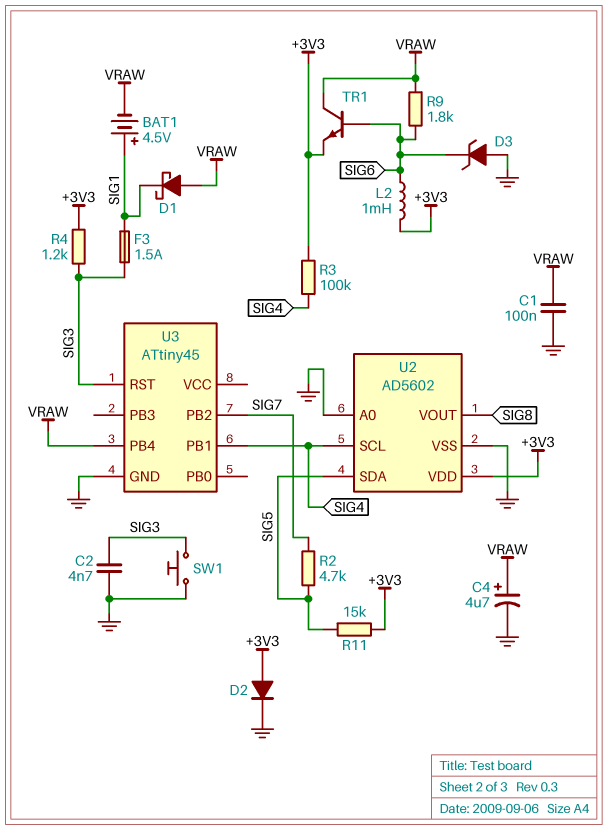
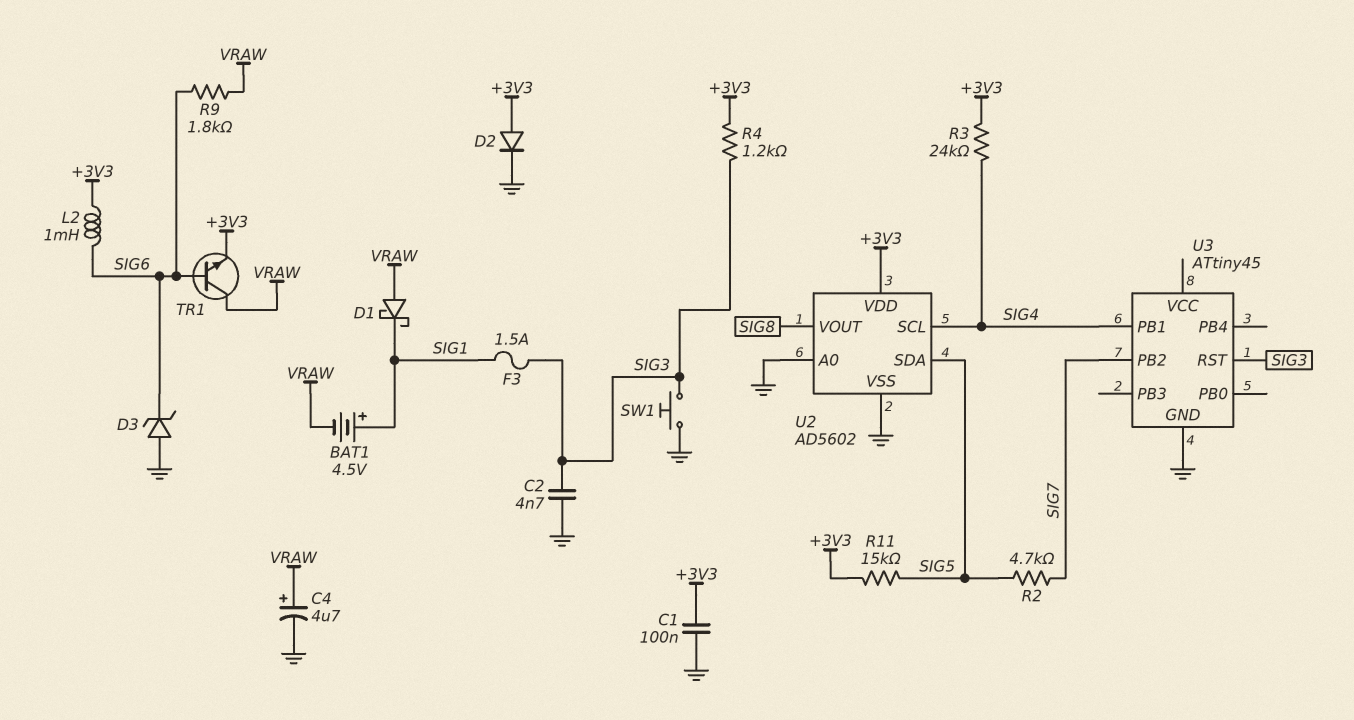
C1: 100nF (GND, VRAW) -> 100nF (+3V3, GND)
R3: 100k (+3V3, SIG4) -> 24k (+3V3, SIG4)
U3 pin PB4: VRAW -> none

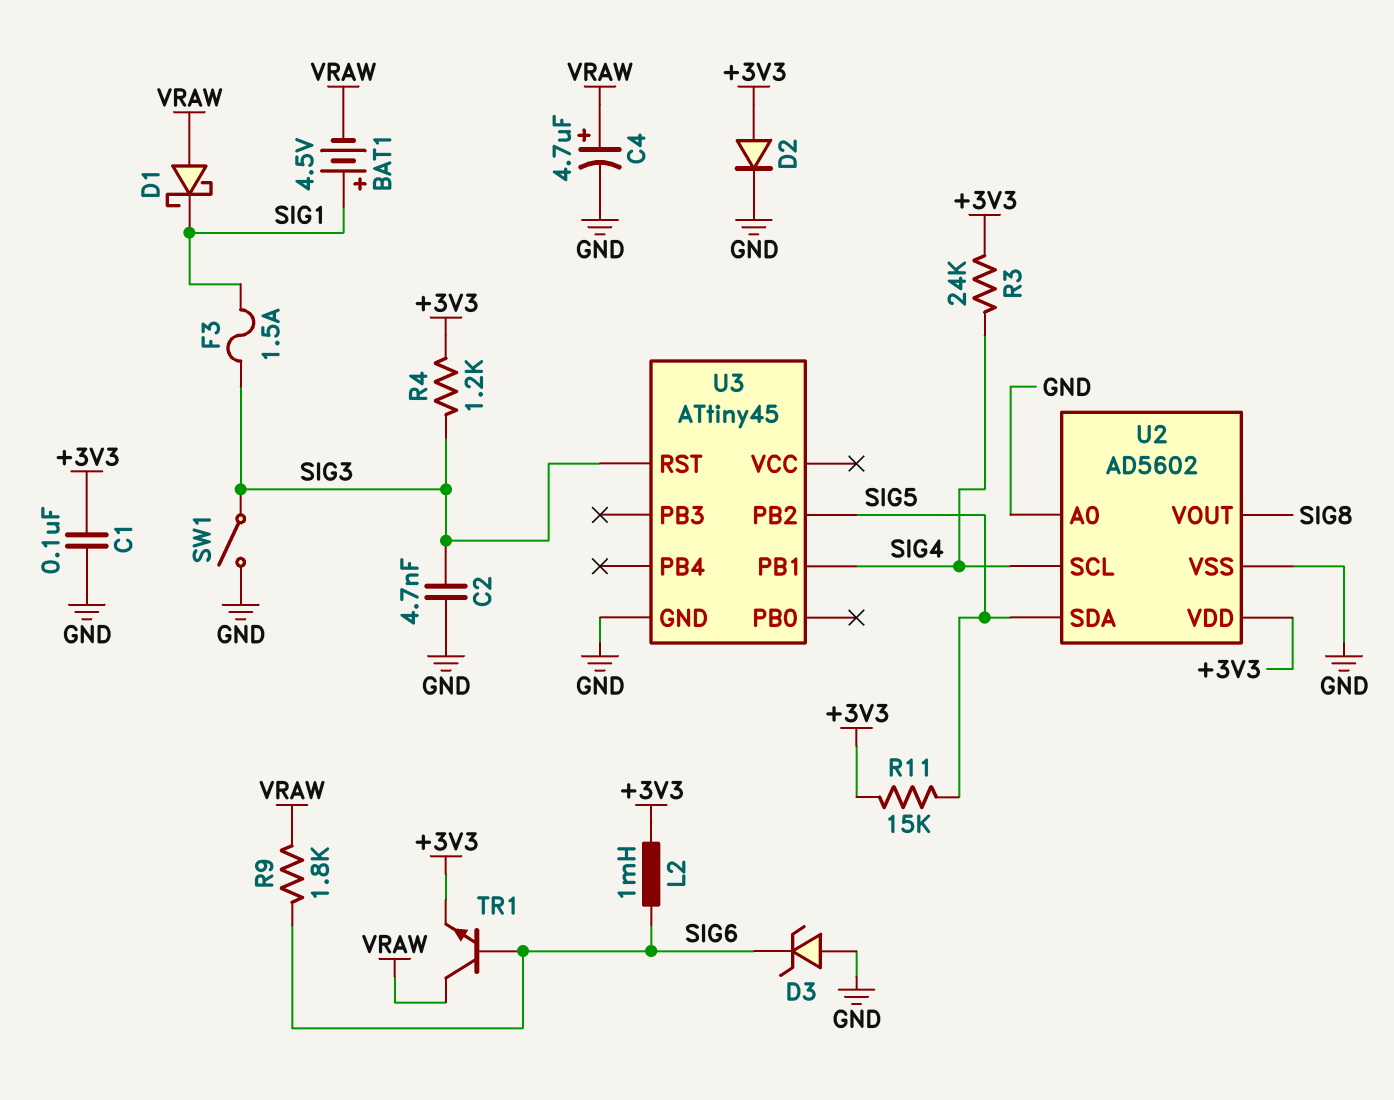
R2: 4.7k (SIG5, SIG7) -> none
SW1: button (GND, SIG3) -> switch (GND, SIG3)
U3 pin PB2: SIG7 -> SIG5

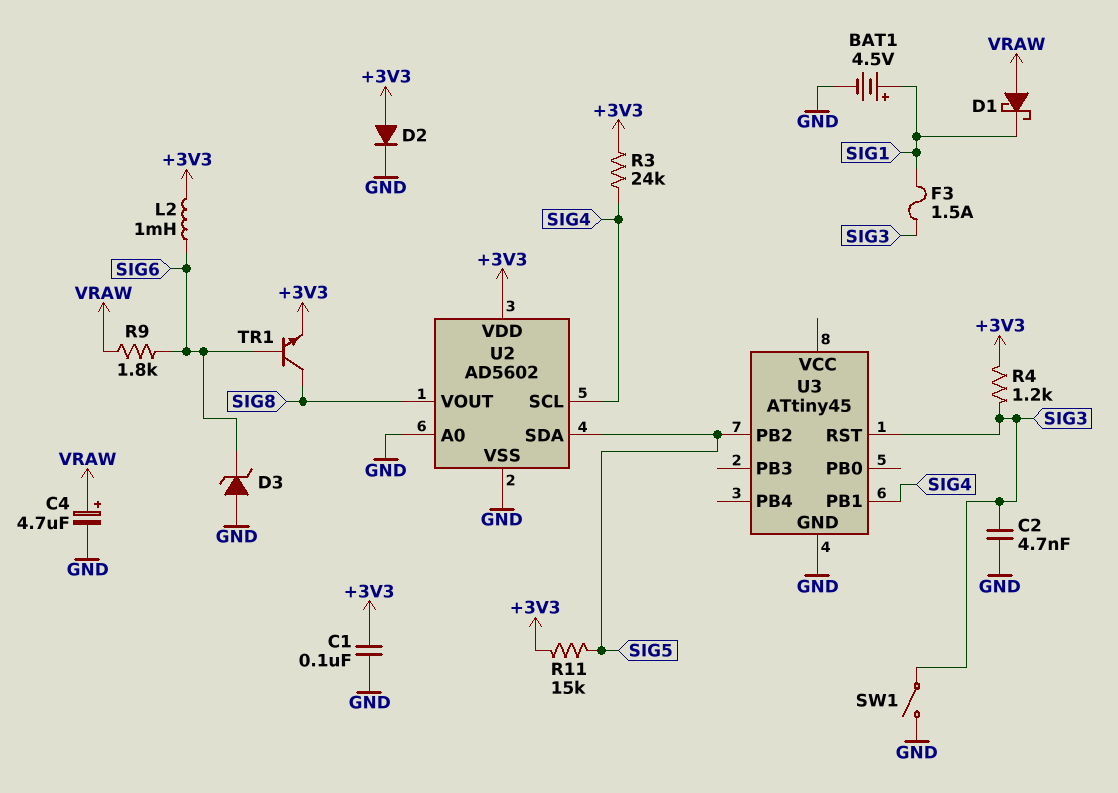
BAT1: 4.5V (plus SIG1, minus VRAW) -> 4.5V (plus SIG1, minus GND)
TR1: NPN (B SIG6, C VRAW, E +3V3) -> NPN (B SIG6, C SIG8, E +3V3)

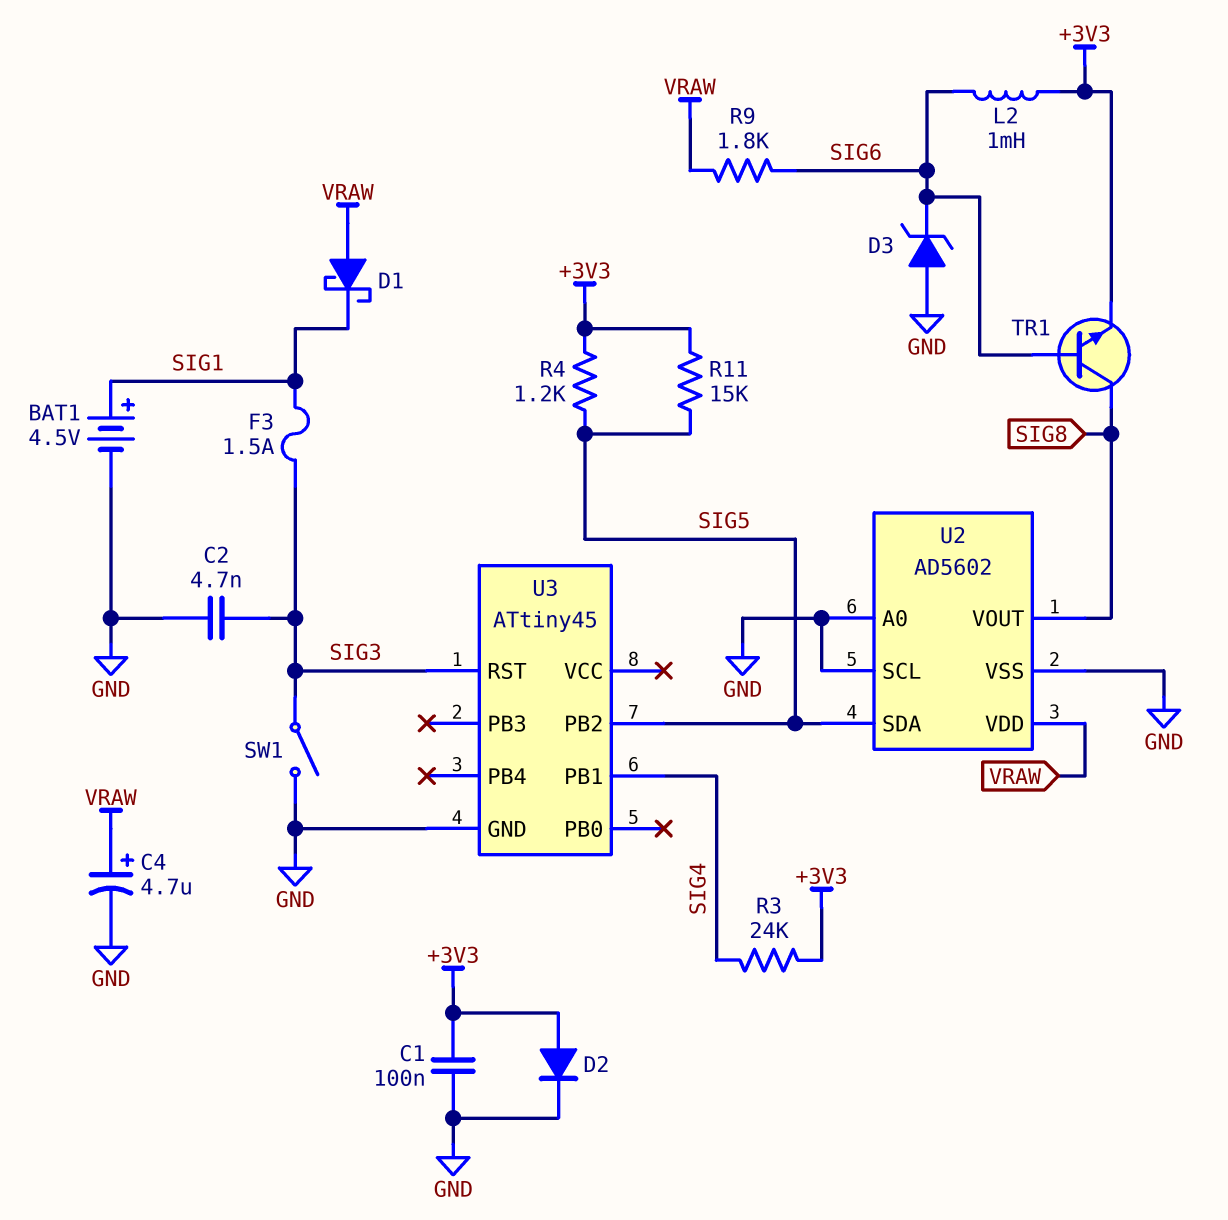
R4: 1.2k (+3V3, SIG3) -> 1.2k (+3V3, SIG5)
U2 pin SCL: SIG4 -> GND
U2 pin VDD: +3V3 -> VRAW

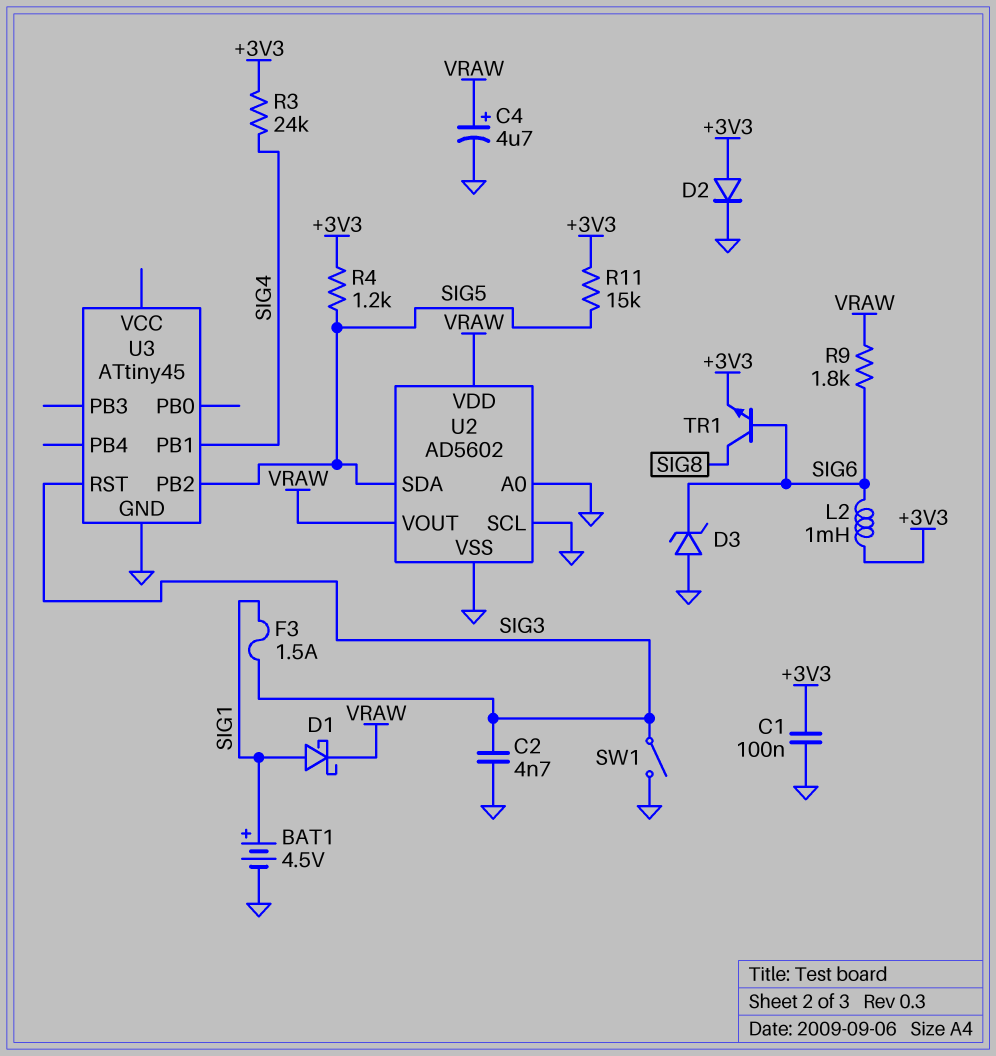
D1: schottky (A VRAW, K SIG1) -> schottky (A SIG1, K VRAW)
U2 pin VOUT: SIG8 -> VRAW

